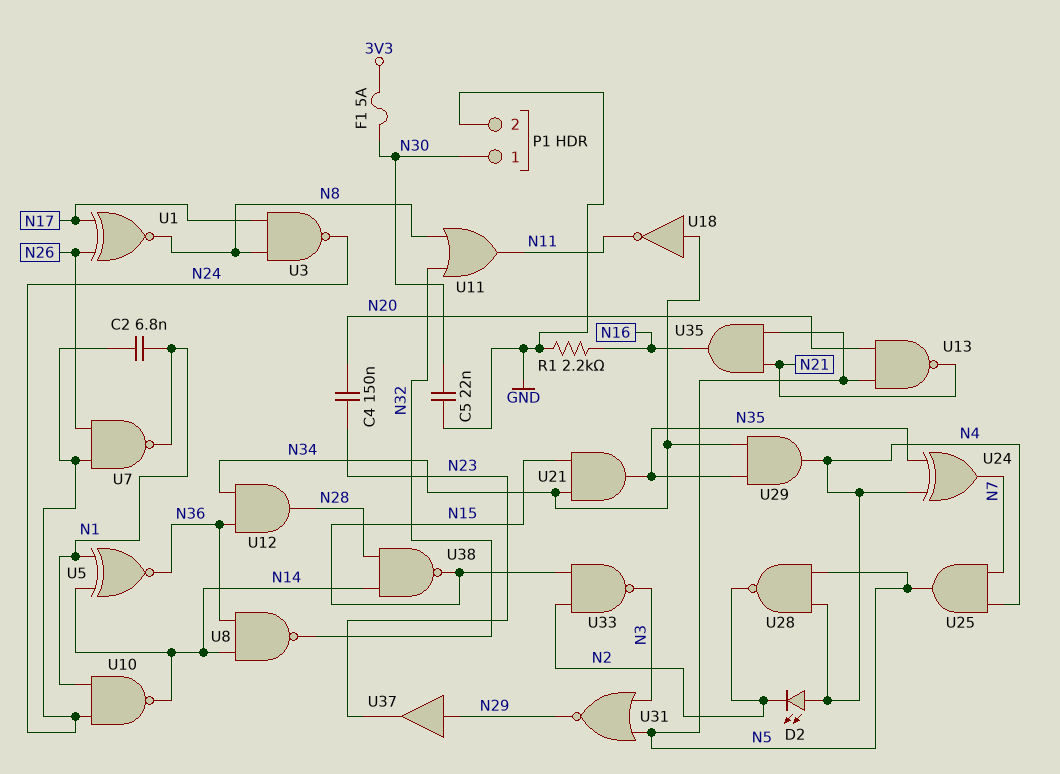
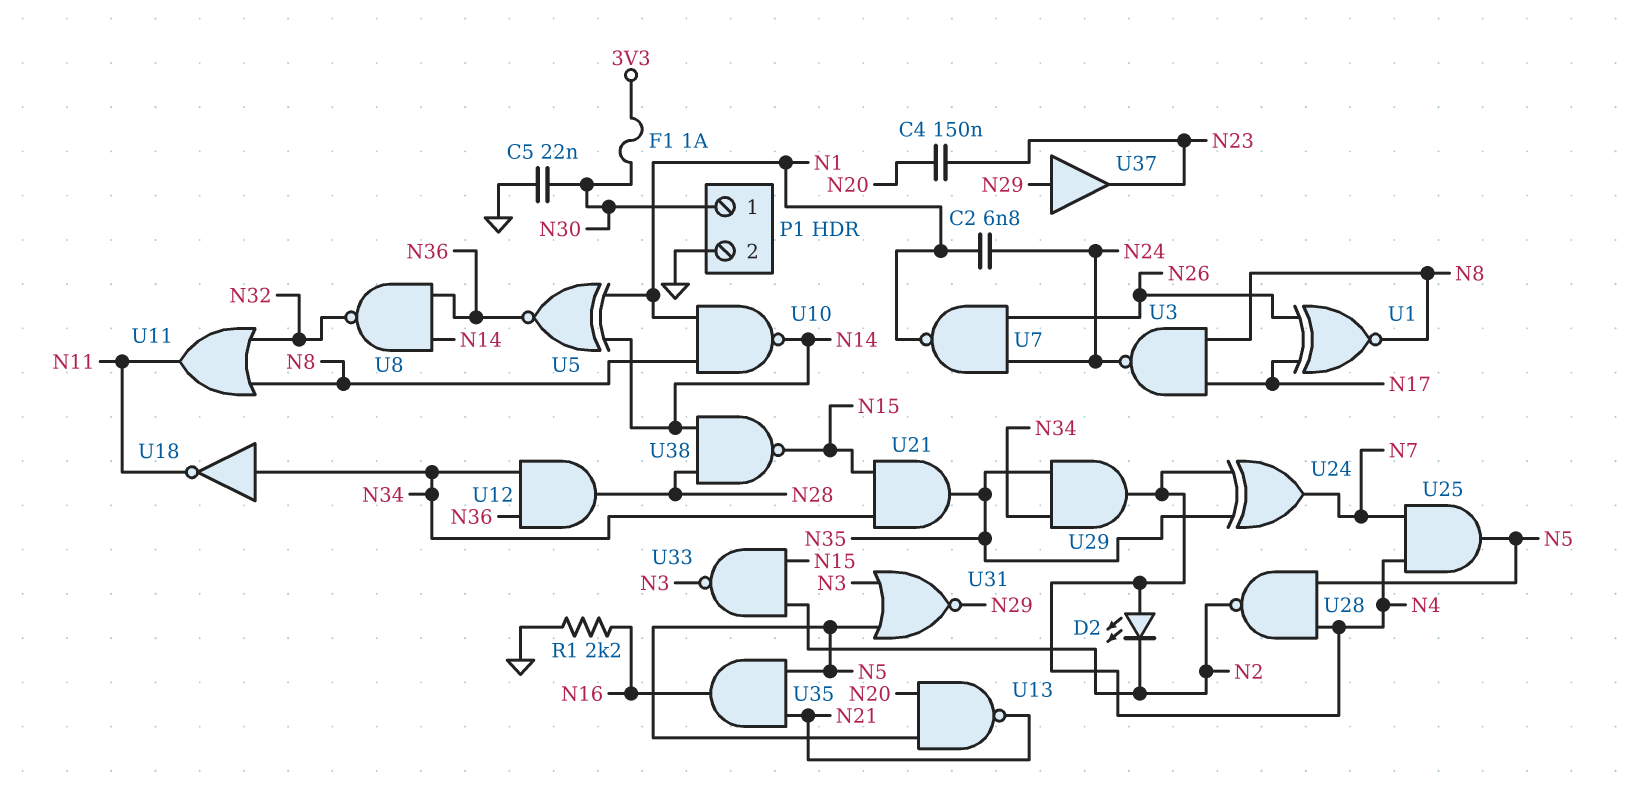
F1: 5A (3V3, N30) -> 1A (3V3, N30)
U10: NAND (in N1, in N24, out N14) -> NAND (in N1, in N8, out N14)

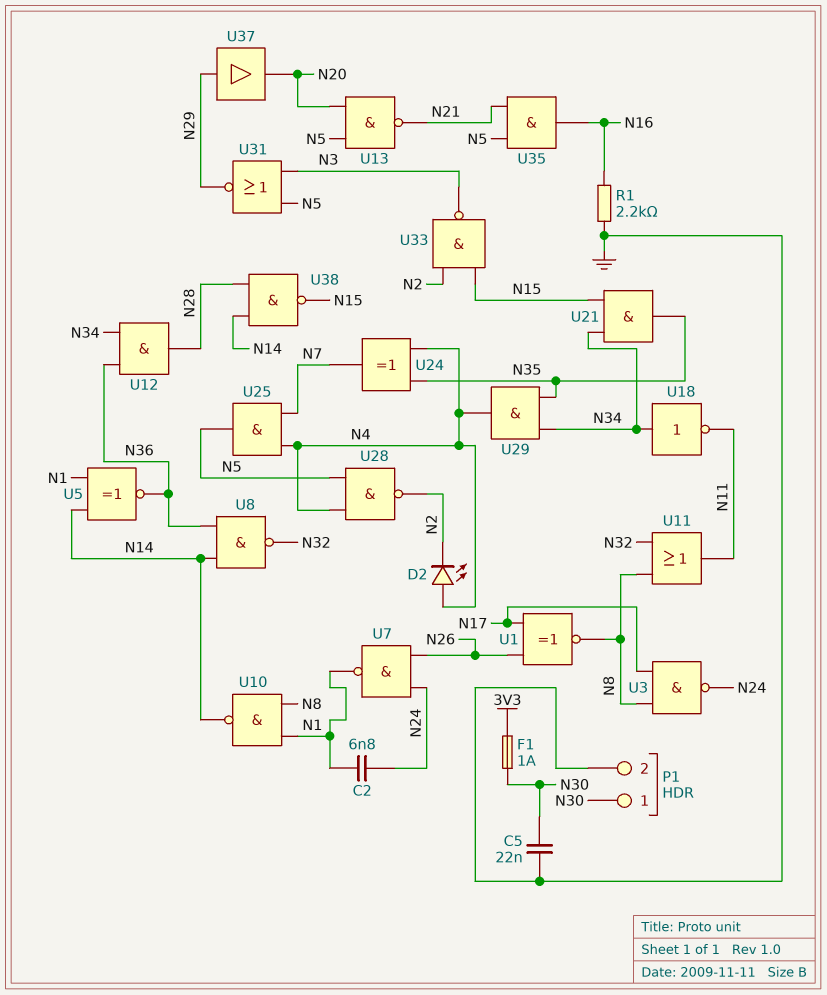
C4: 150nF (N20, N23) -> none
U37: buffer (in N29, out N23) -> buffer (in N29, out N20)

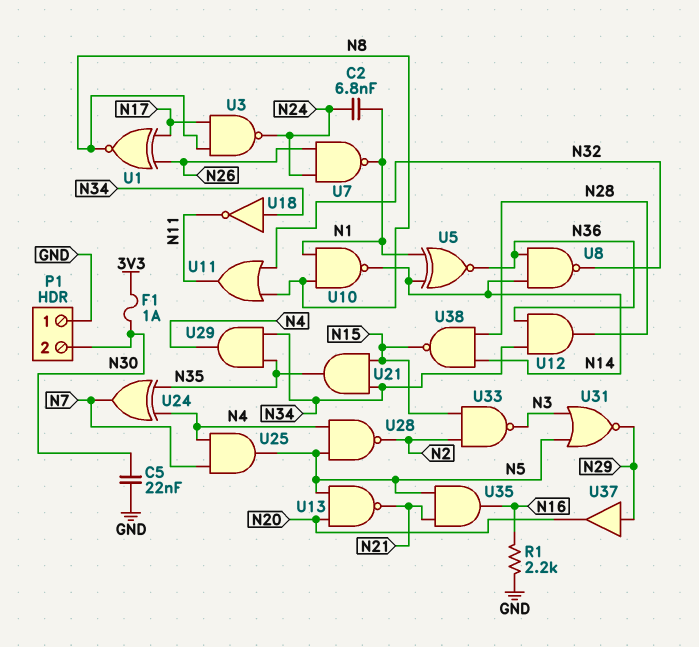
D2: LED (A N4, K N2) -> none
P1 pin 1: N30 -> GND
P1 pin 2: GND -> N30

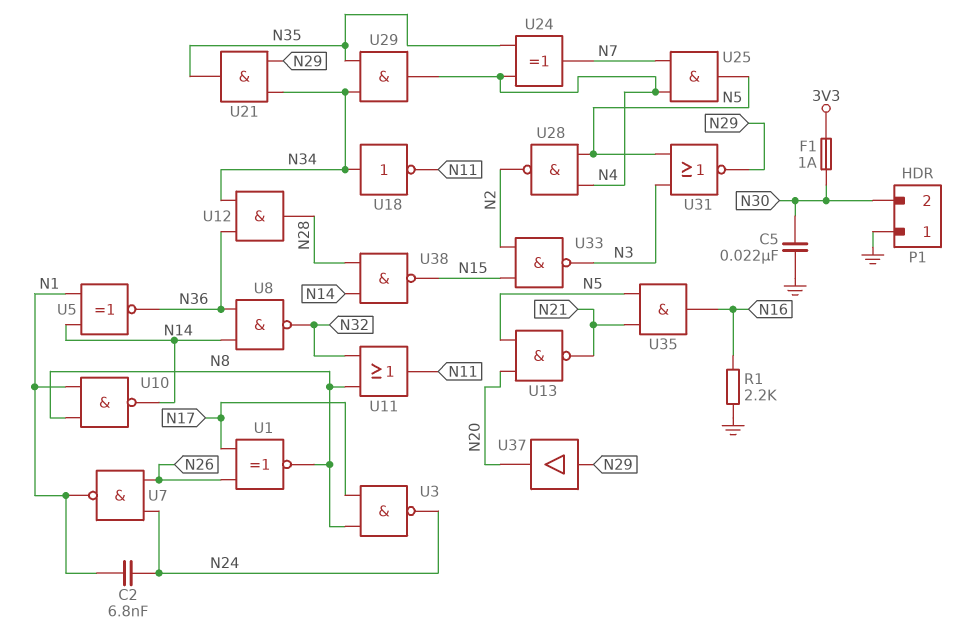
U21: AND (in N15, in N34, out N35) -> AND (in N29, in N34, out N35)

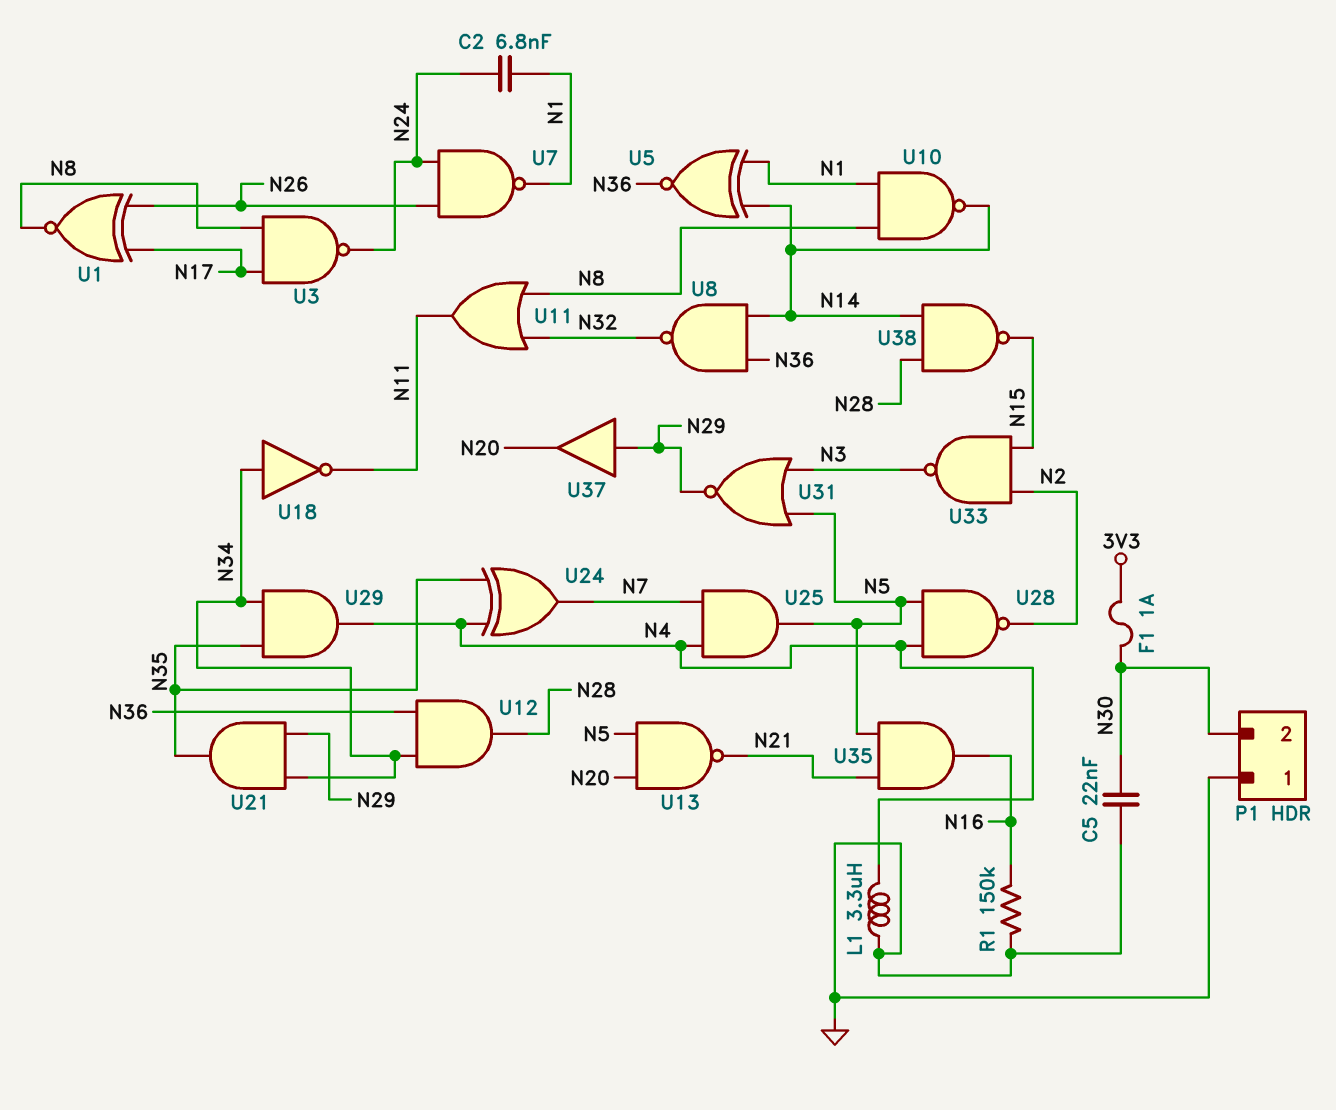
L1: none -> 3.3uH (GND, N4)
R1: 2.2k (GND, N16) -> 150k (GND, N16)

